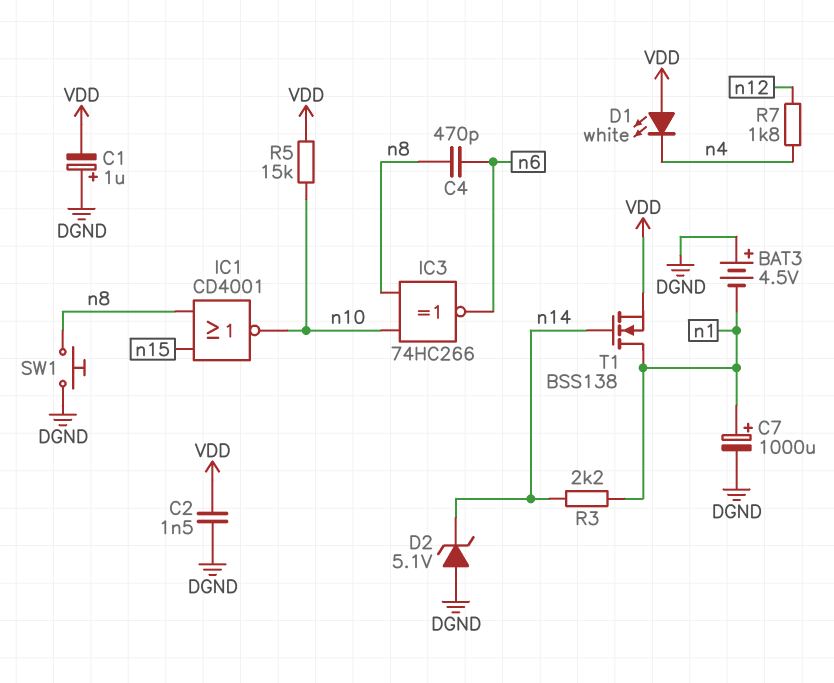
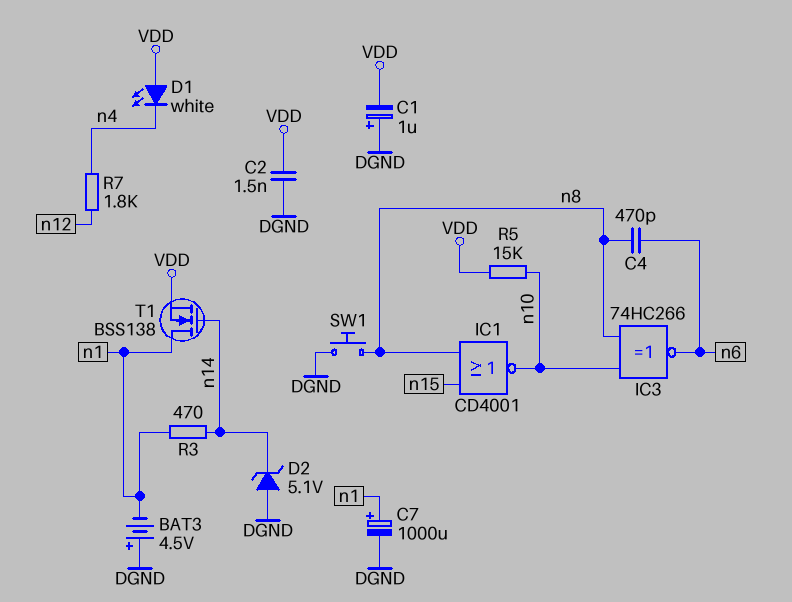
R3: 2.2k (n1, n14) -> 470 (n1, n14)

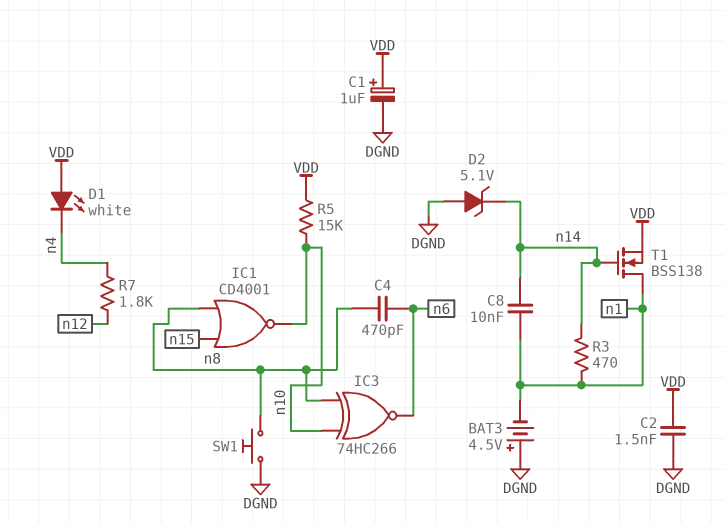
C1: 1uF (plus DGND, minus VDD) -> 1uF (plus VDD, minus DGND)
C7: 1000uF (plus n1, minus DGND) -> none
C8: none -> 10nF (n1, n14)

